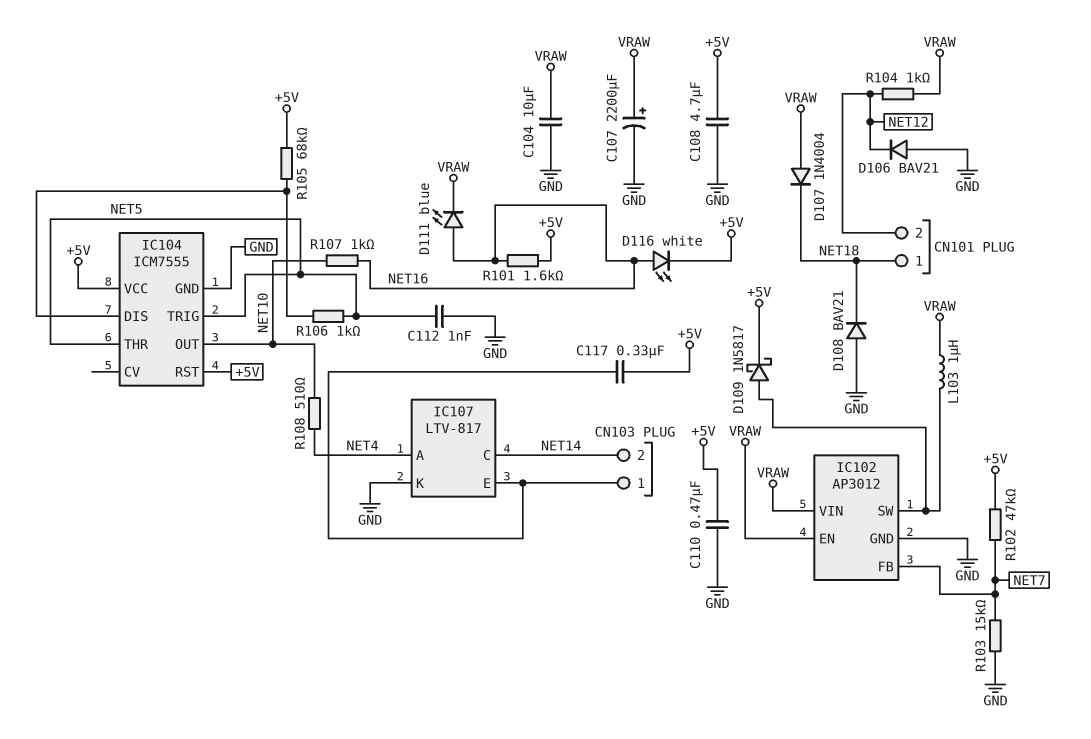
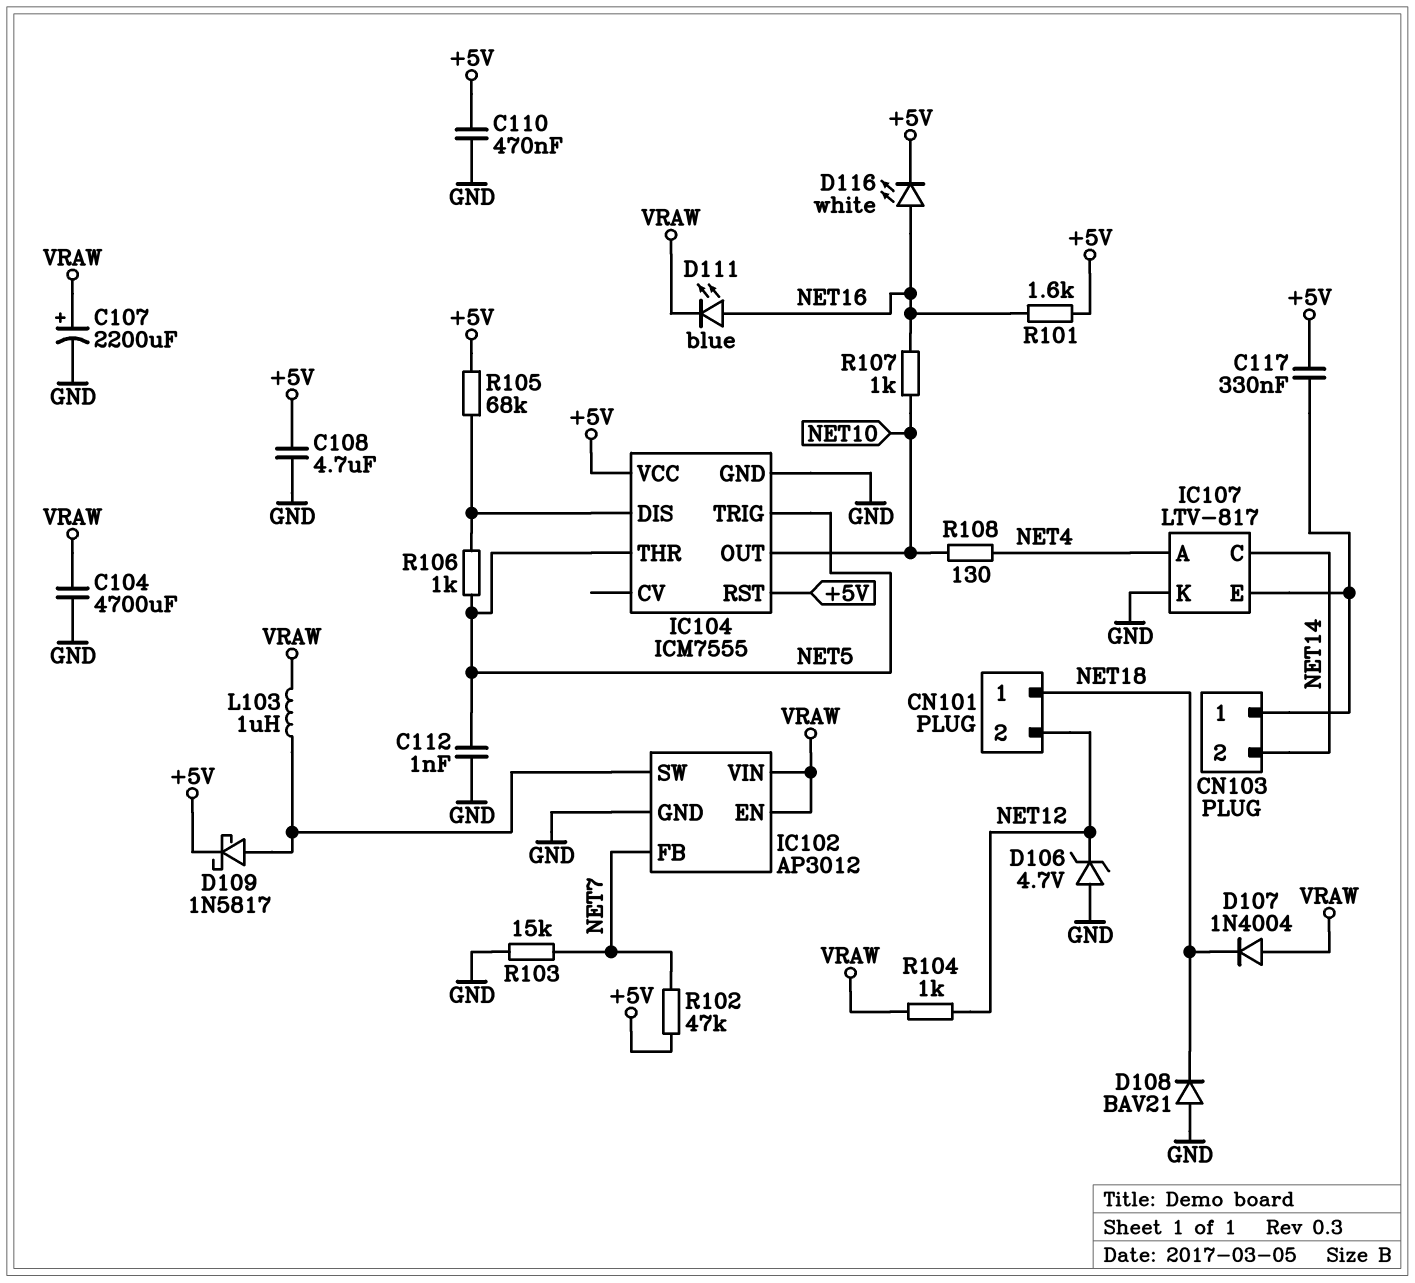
C104: 10uF (GND, VRAW) -> 4700uF (GND, VRAW)
D106: diode BAV21 (A GND, K NET12) -> zener 4.7V (A GND, K NET12)
R108: 510 (NET4, NET10) -> 130 (NET4, NET10)

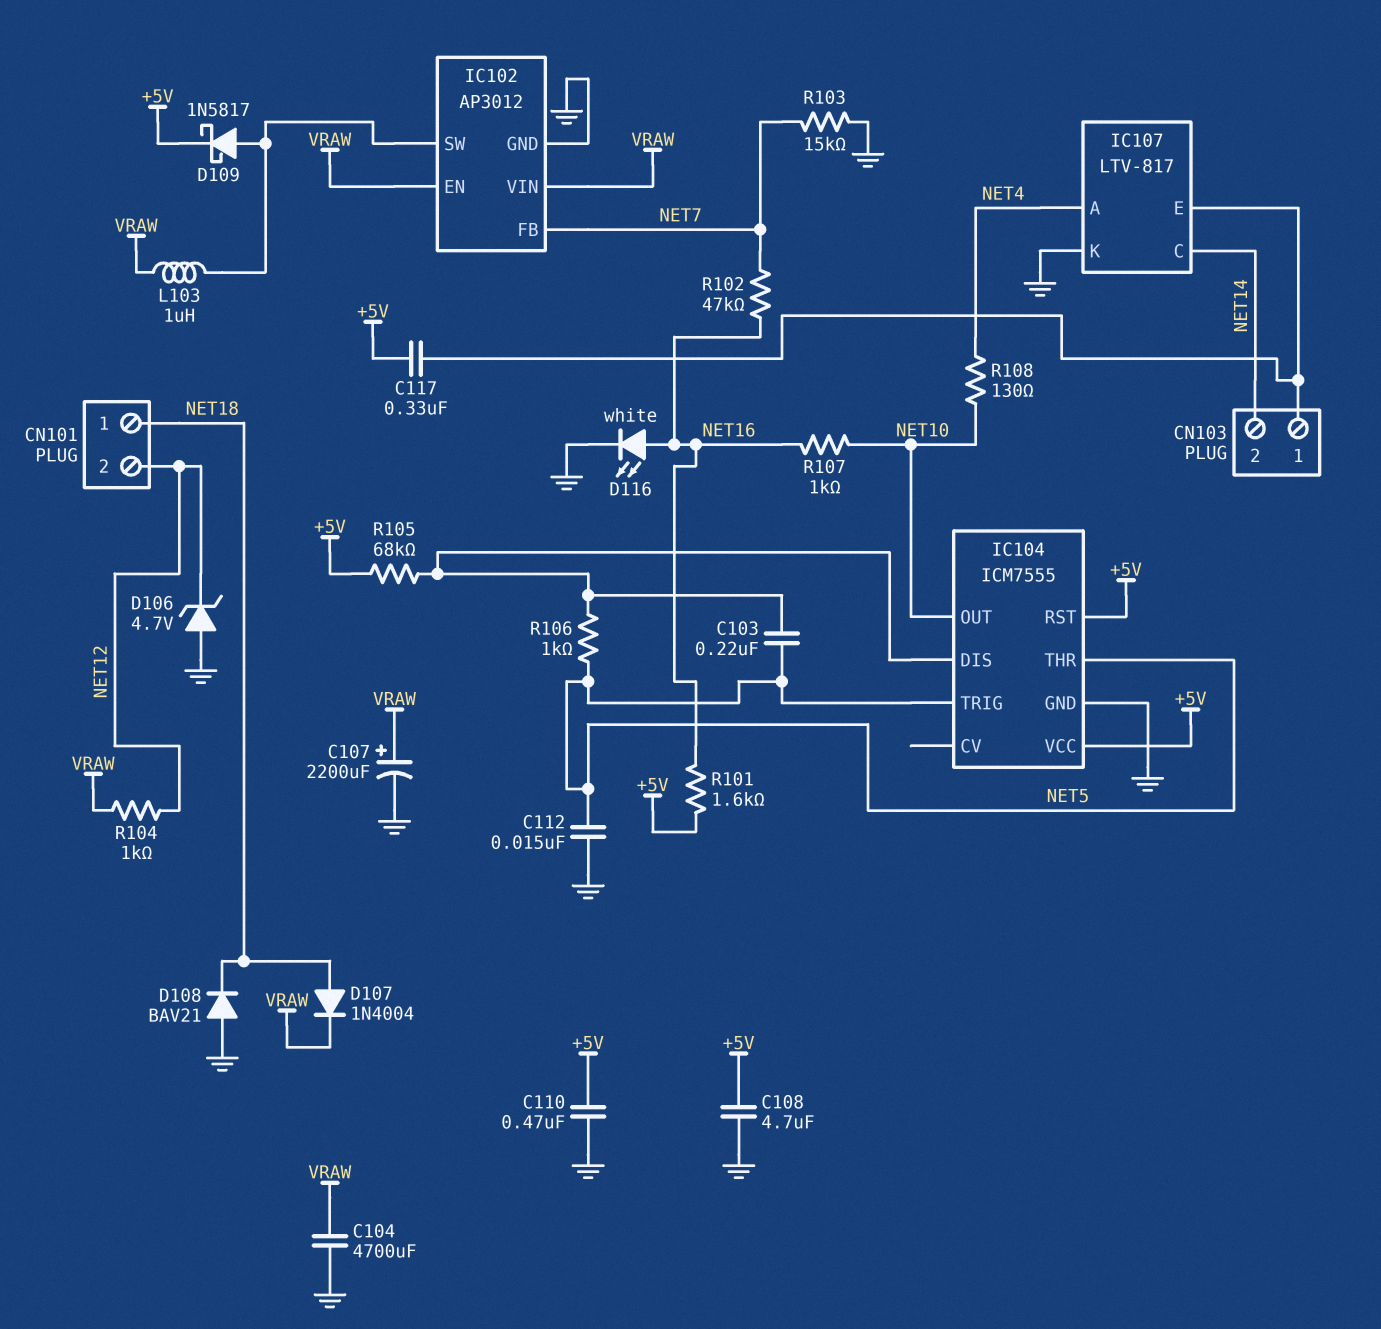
C103: none -> 220nF (IC104/DIS, NET5)
C112: 1nF (GND, NET5) -> 15nF (GND, NET5)
D107: diode 1N4004 (A VRAW, K NET18) -> diode 1N4004 (A NET18, K VRAW)
D111: LED blue (A NET16, K VRAW) -> none
D116: LED white (A NET16, K +5V) -> LED white (A NET16, K GND)
R102: 47k (+5V, NET7) -> 47k (NET7, NET16)

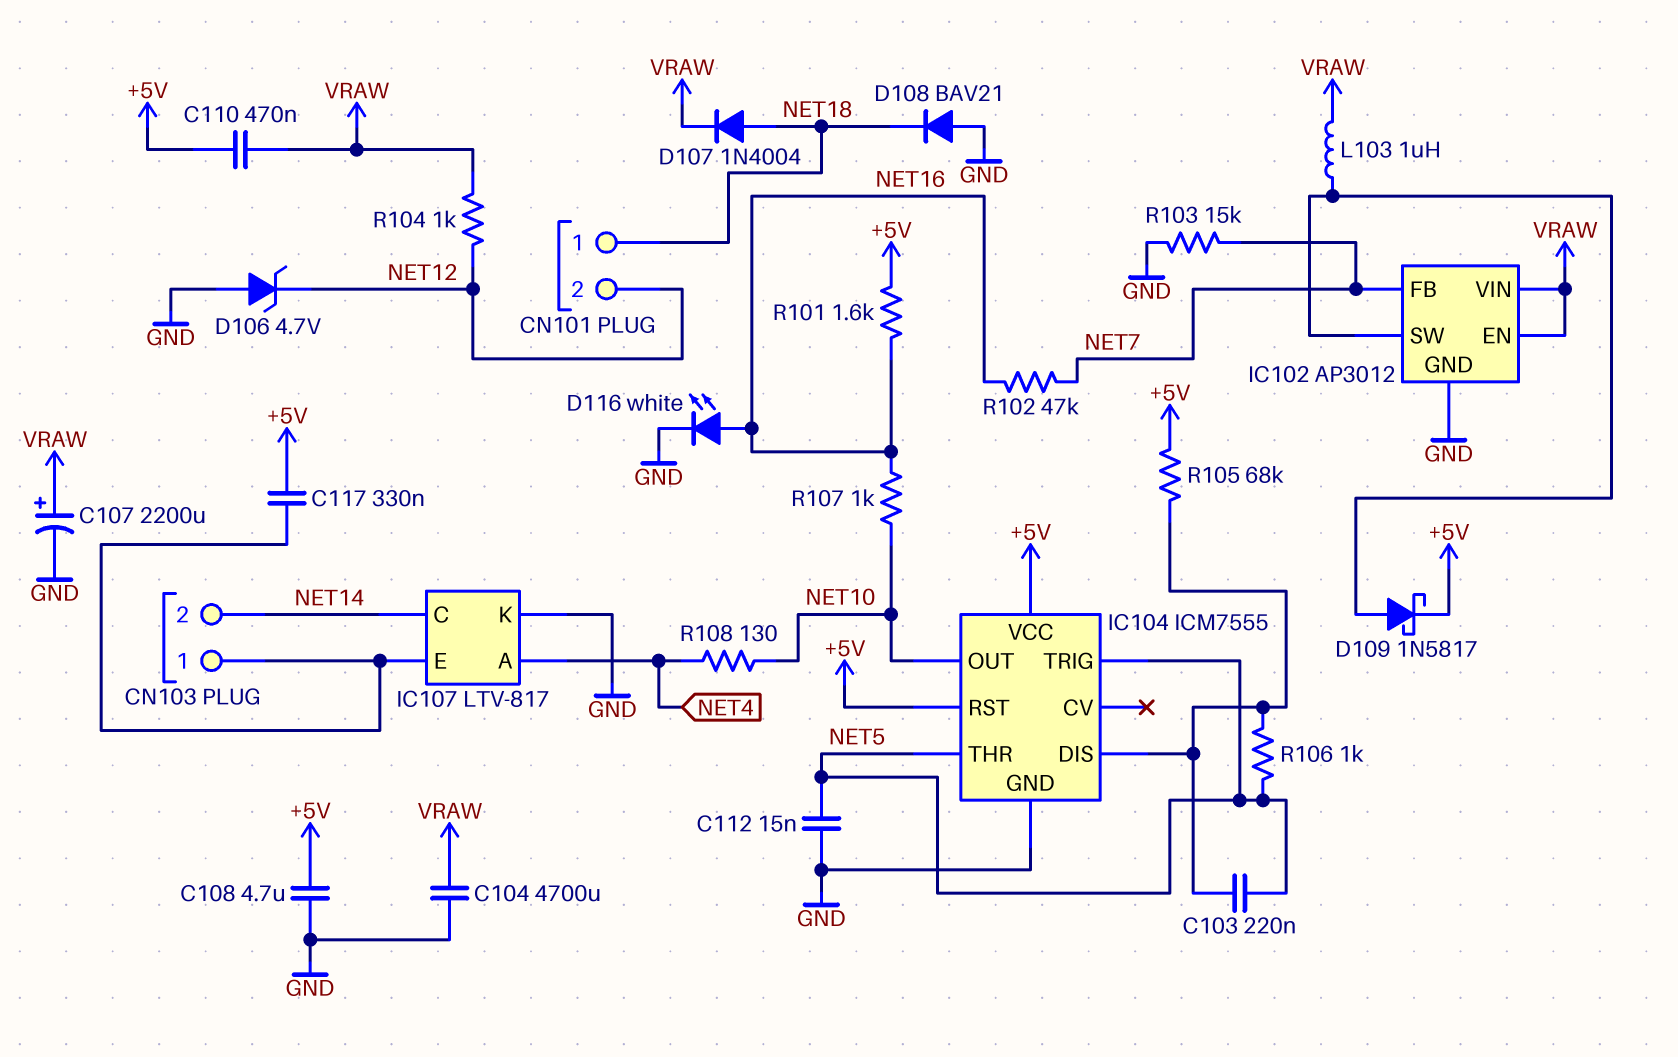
C110: 470nF (+5V, GND) -> 470nF (+5V, VRAW)

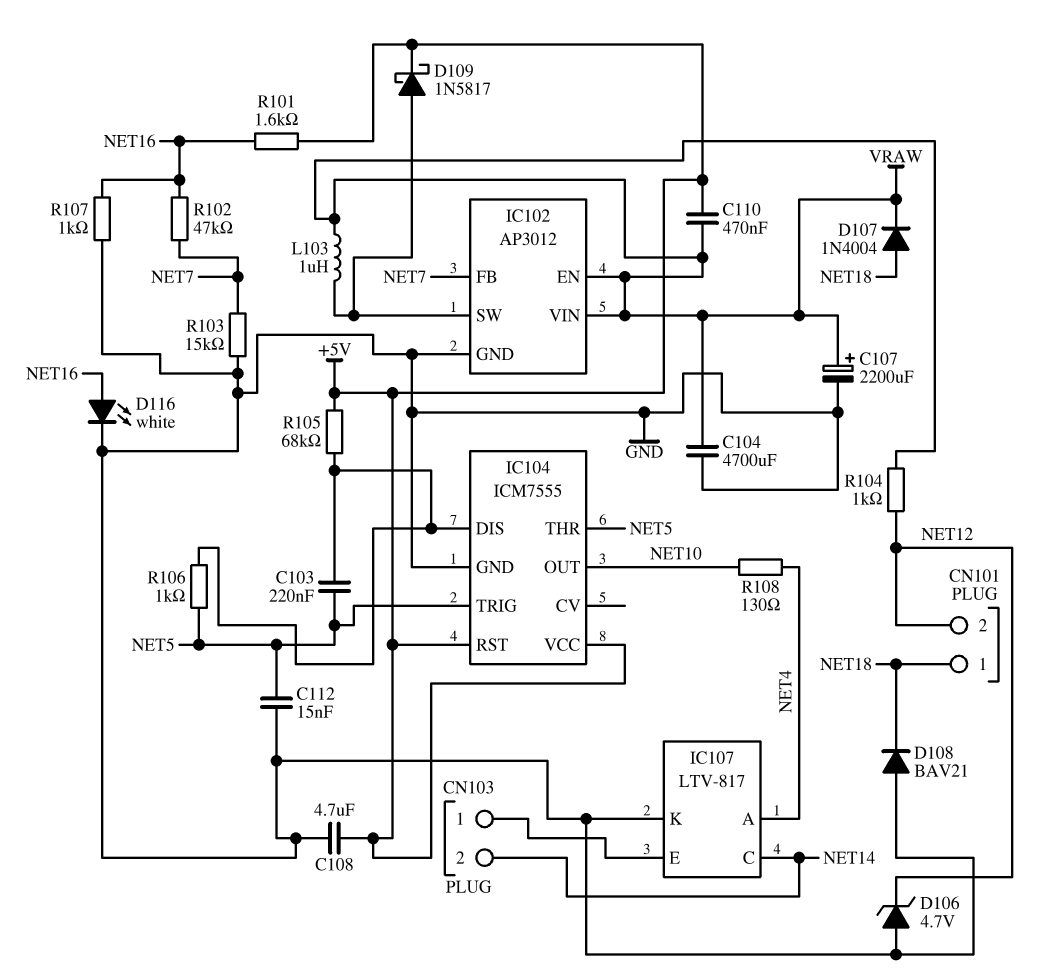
C117: 330nF (+5V, CN103/1) -> none
R107: 1k (NET10, NET16) -> 1k (GND, NET16)

